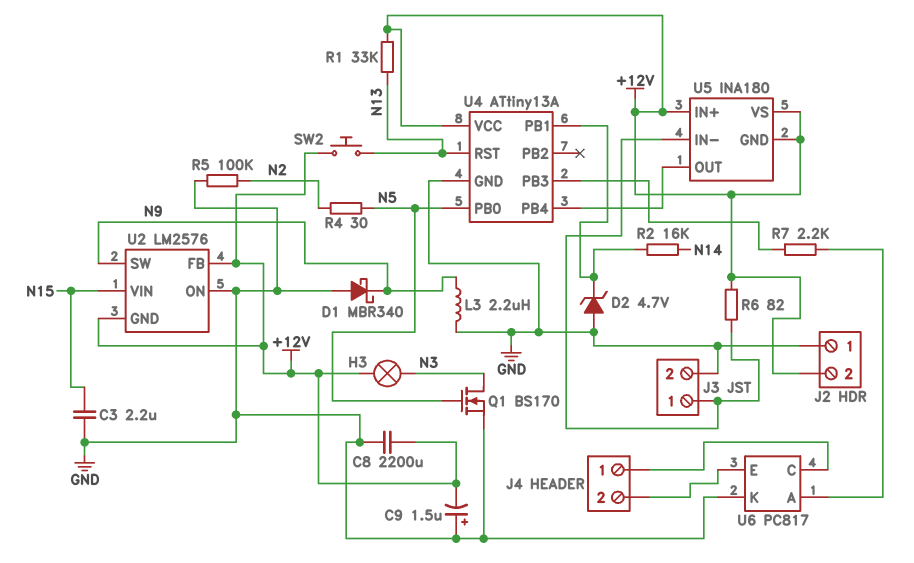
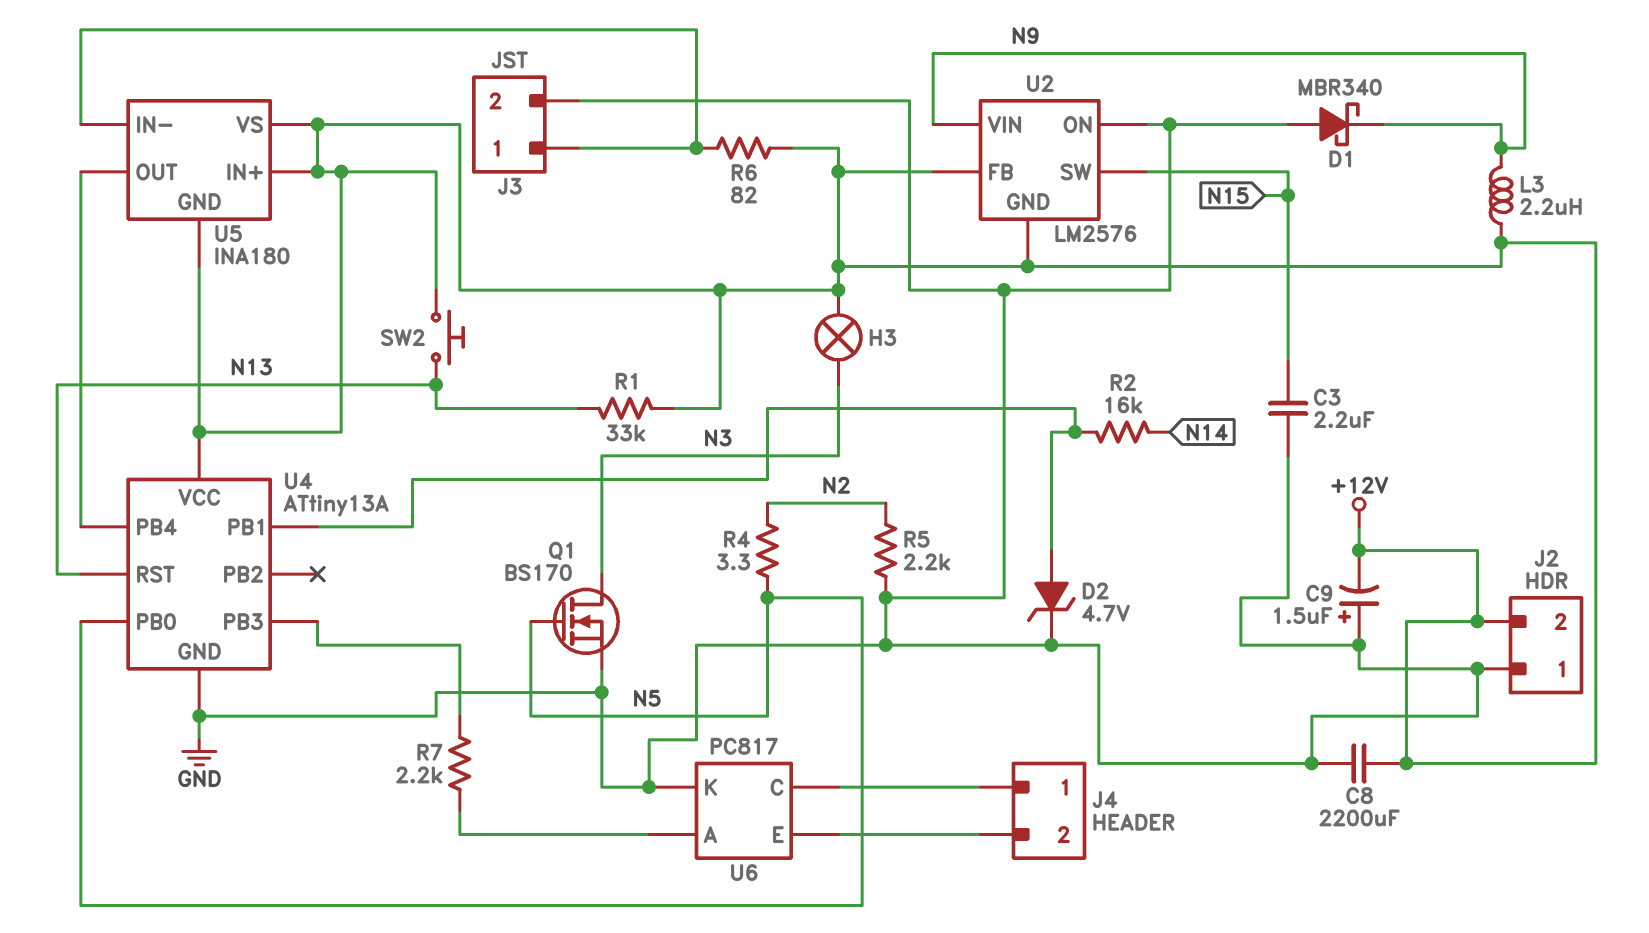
D2: zener 4.7V (A GND, K U4/PB1) -> zener 4.7V (A U4/PB1, K GND)
L3: 2.2uH (GND, N9) -> 2.2uH (+12V, N9)
R4: 30 (N2, N5) -> 3.3 (N2, N5)
R5: 100k (GND, N2) -> 2.2k (GND, N2)
U2 pin SW: N9 -> N15
U2 pin VIN: N15 -> N9

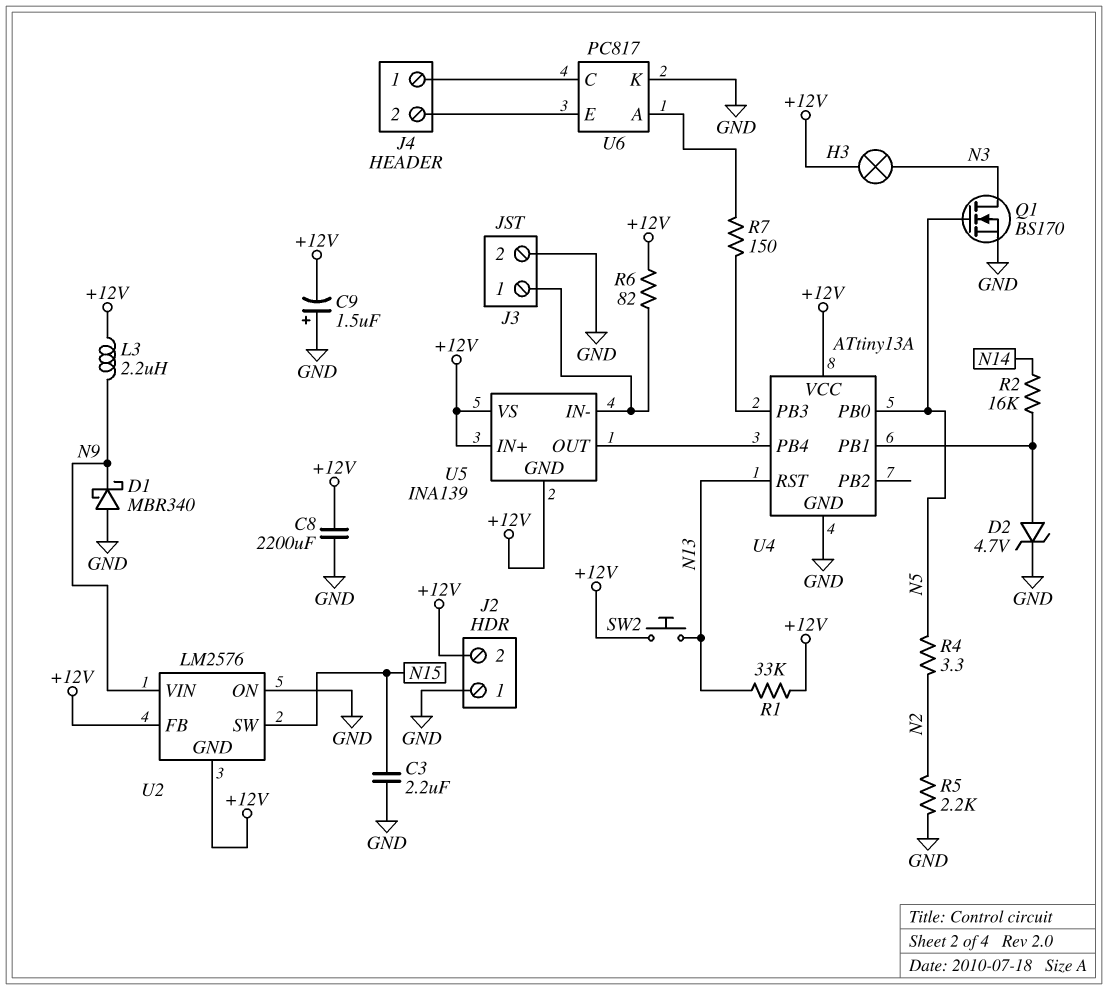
R7: 2.2k (U4/PB3, U6/A) -> 150 (U4/PB3, U6/A)
U5: INA180 -> INA139

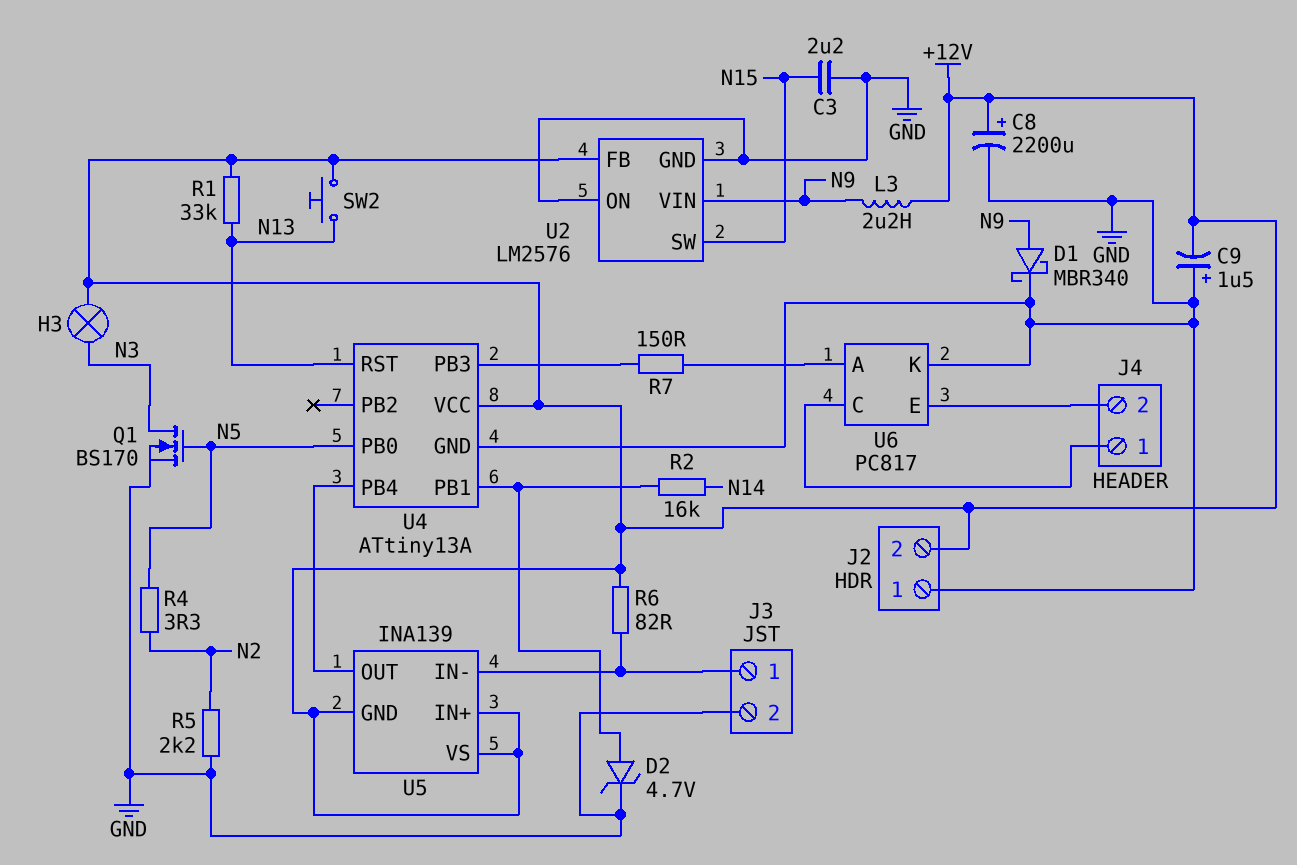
C8: 2200uF (+12V, GND) -> 2200uF (plus +12V, minus GND)
D1: schottky MBR340 (A GND, K N9) -> schottky MBR340 (A N9, K GND)
U2 pin GND: +12V -> GND

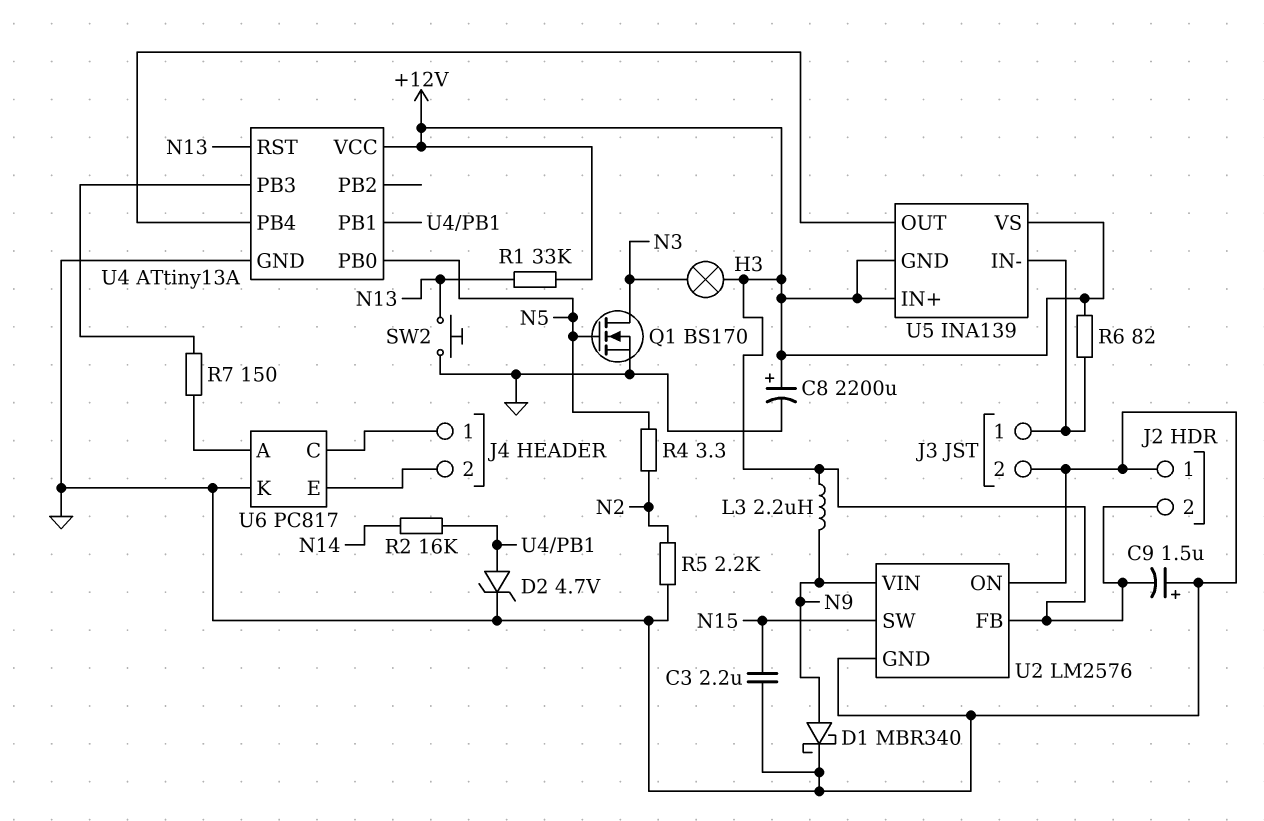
SW2: button (+12V, N13) -> button (GND, N13)

